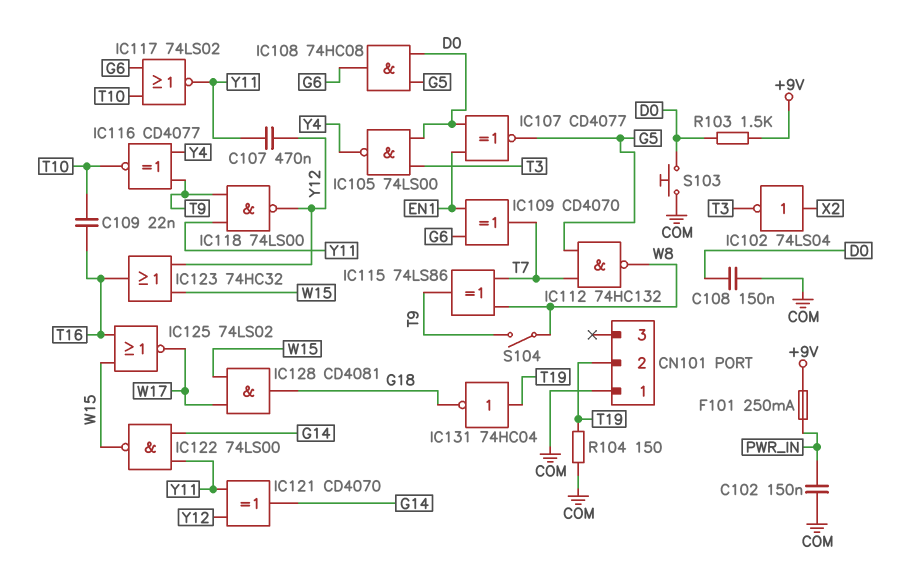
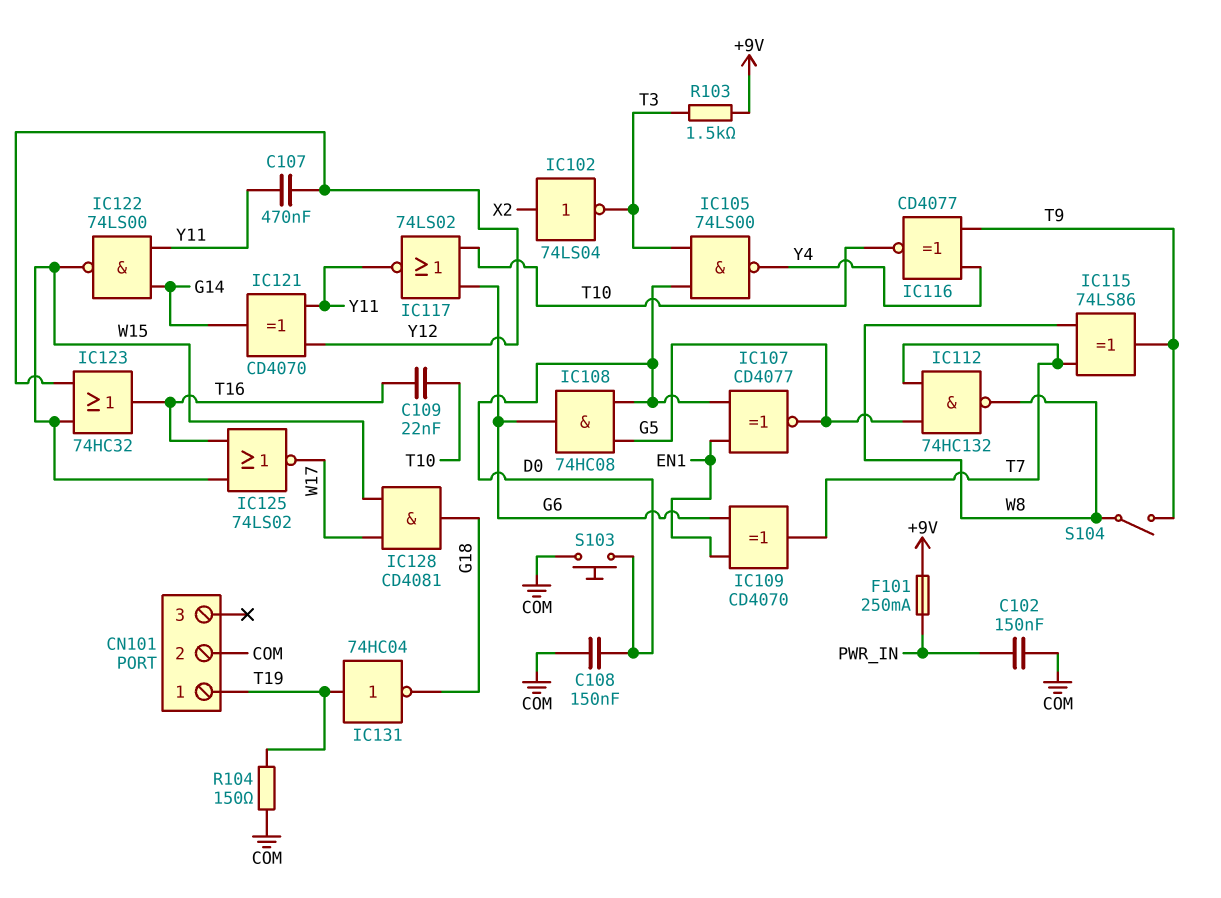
CN101 pin 1: COM -> T19
CN101 pin 2: T19 -> COM
IC118: NAND 74LS00 (in T9, in Y11, out Y12) -> none
R103: 1.5k (+9V, D0) -> 1.5k (+9V, T3)

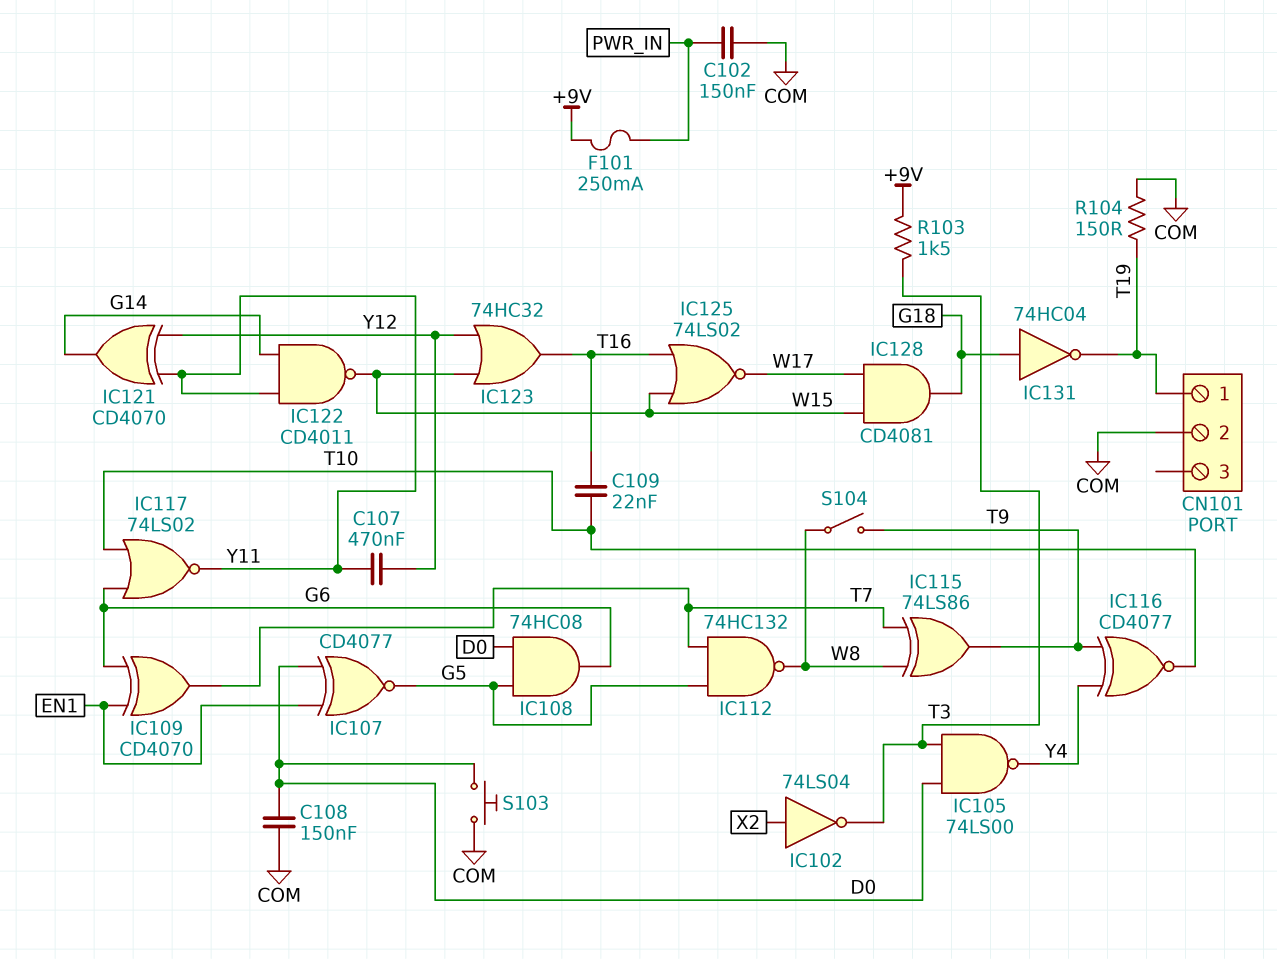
IC122: NAND 74LS00 (in G14, in Y11, out W15) -> NAND CD4011 (in G14, in Y11, out W15)
IC131: NOT 74HC04 (in T19, out G18) -> NOT 74HC04 (in G18, out T19)

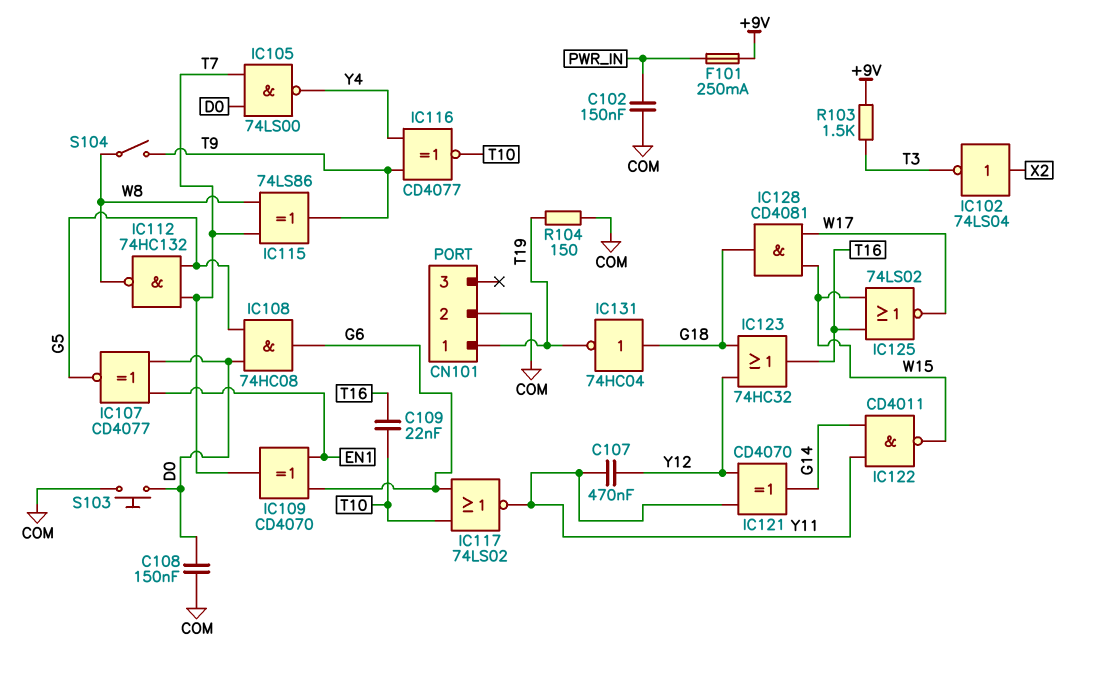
IC105: NAND 74LS00 (in D0, in T3, out Y4) -> NAND 74LS00 (in D0, in T7, out Y4)
IC123: OR 74HC32 (in W15, in Y12, out T16) -> OR 74HC32 (in G18, in Y12, out T16)

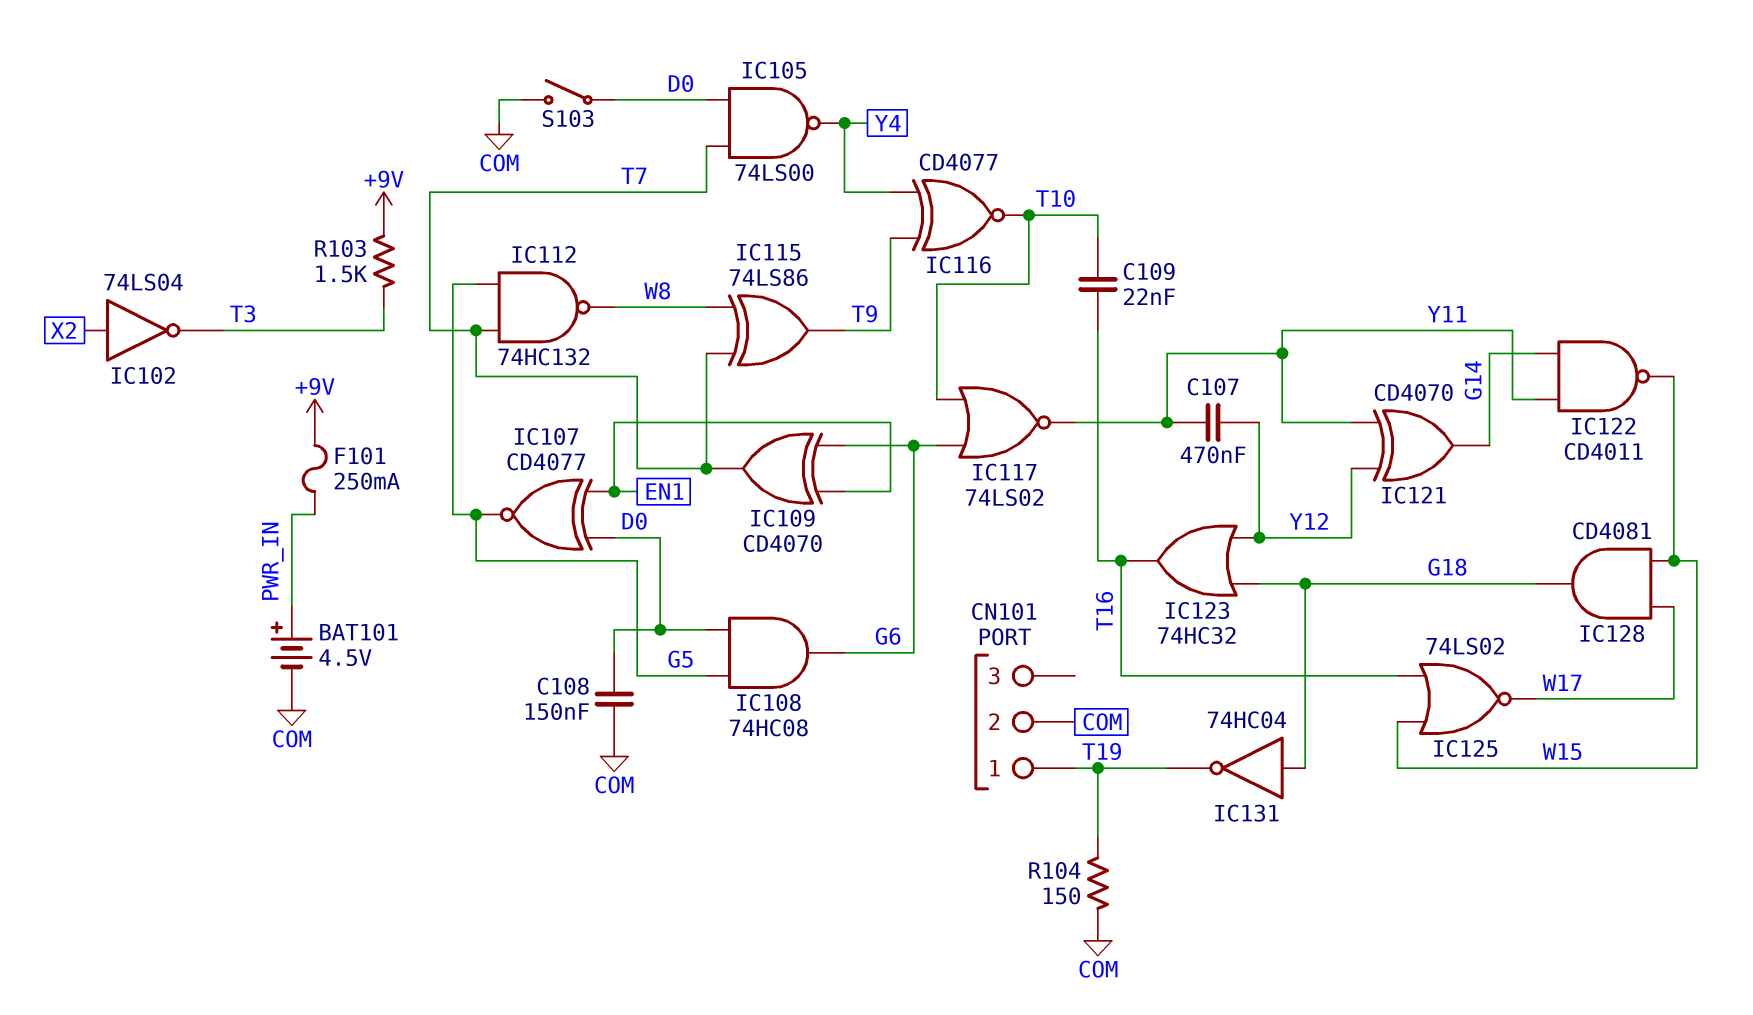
BAT101: none -> 4.5V (plus PWR_IN, minus COM)
C102: 150nF (COM, PWR_IN) -> none
S103: button (COM, D0) -> switch (COM, D0)
S104: switch (T9, W8) -> none

